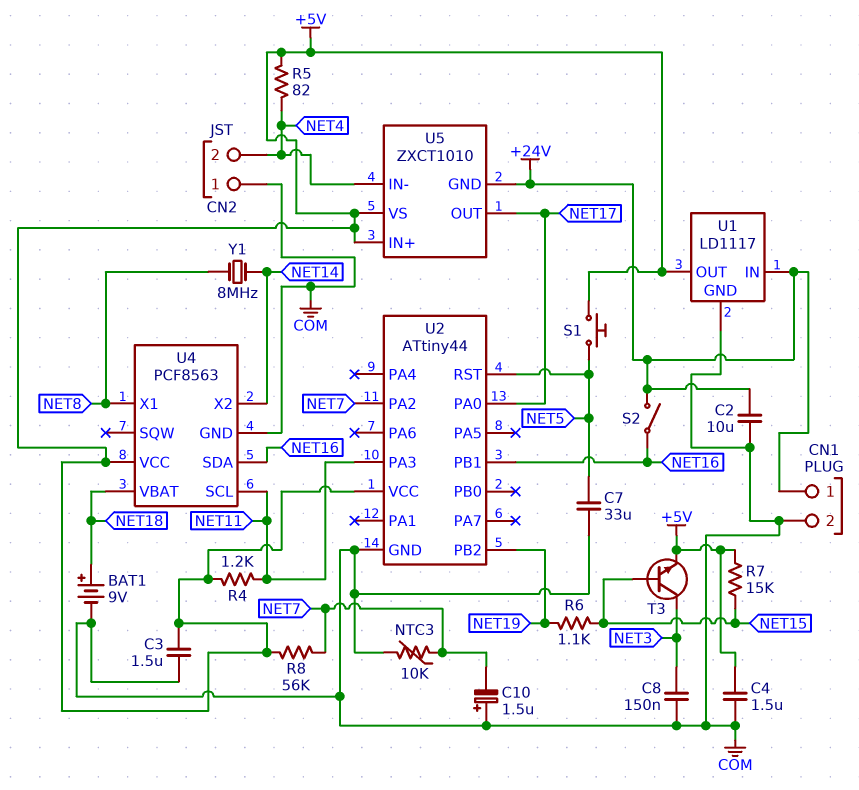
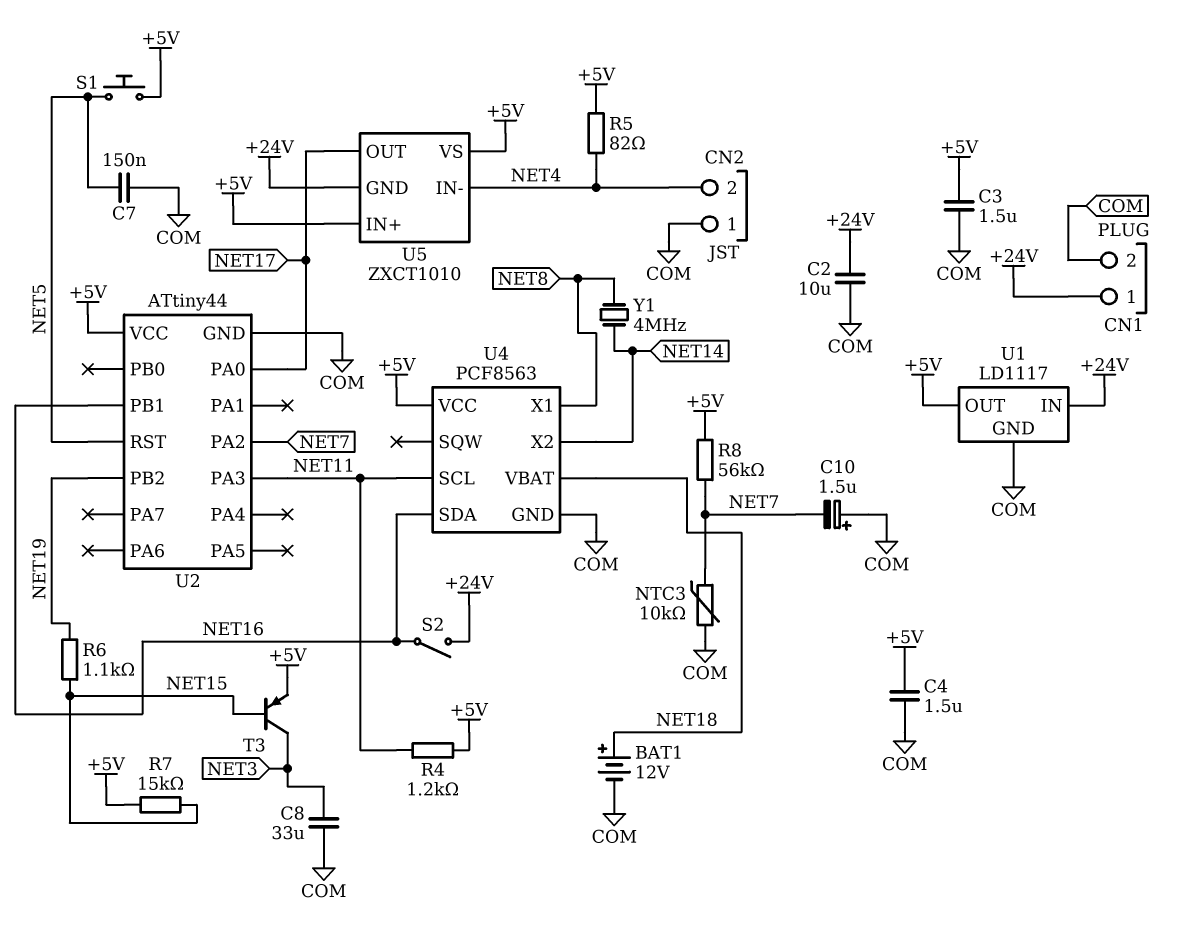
BAT1: 9V (plus NET18, minus COM) -> 12V (plus NET18, minus COM)
C7: 33uF (COM, NET5) -> 150nF (COM, NET5)
C8: 150nF (COM, NET3) -> 33uF (COM, NET3)
T3: NPN (B NET15, C NET3, E +5V) -> PNP (B NET15, C NET3, E +5V)
Y1: 8MHz (NET8, NET14) -> 4MHz (NET8, NET14)

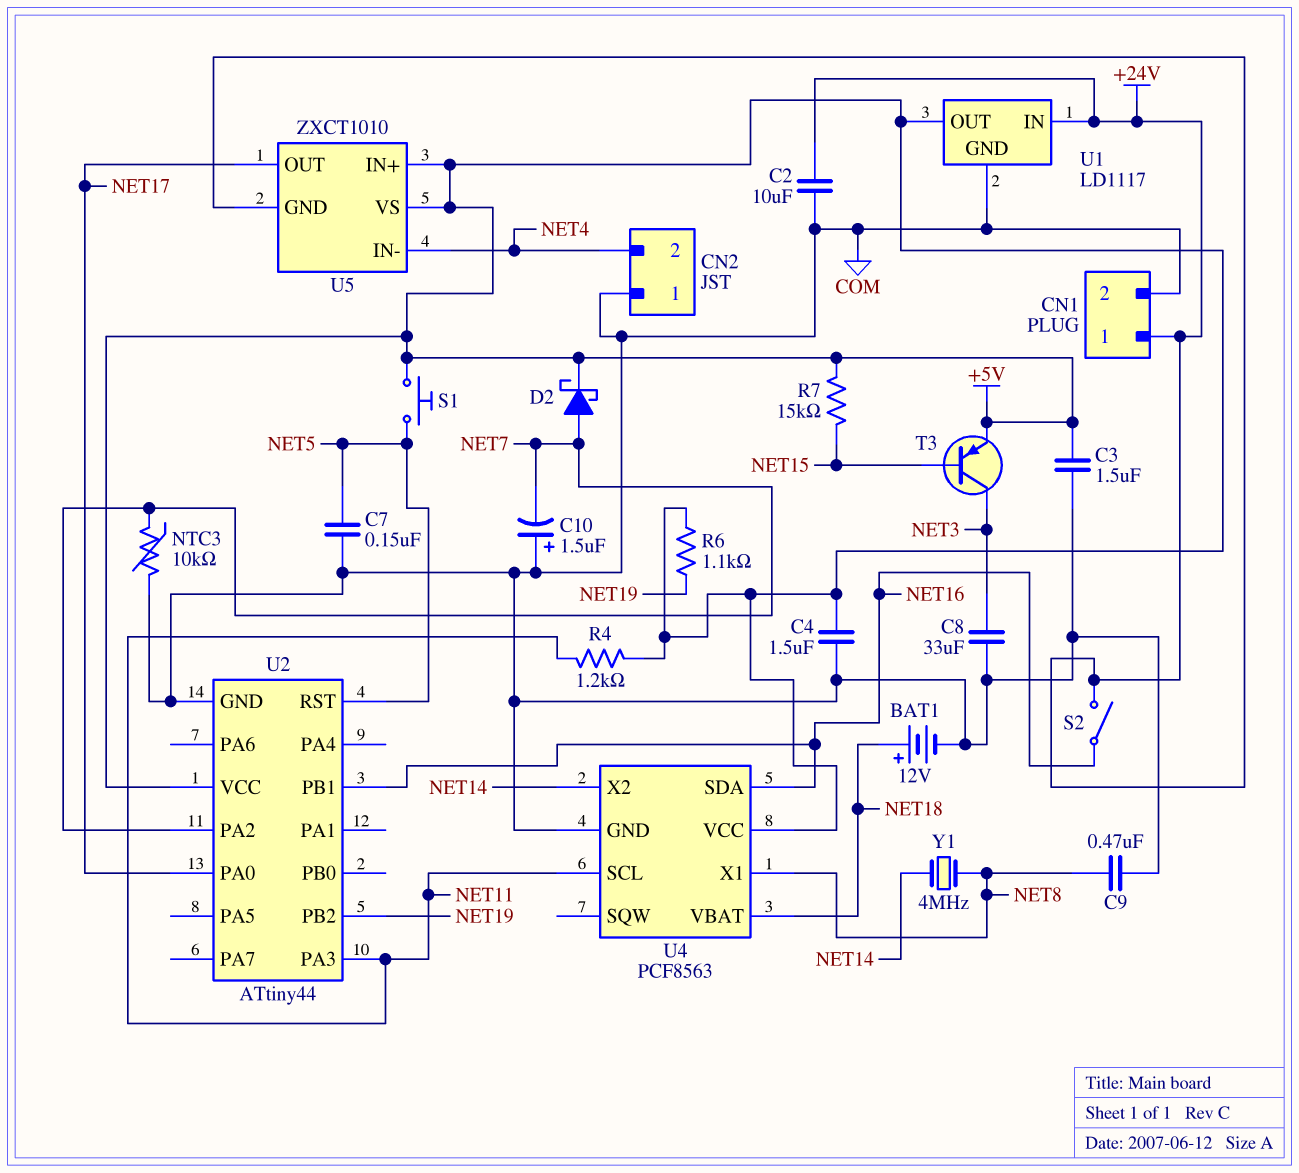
C9: none -> 470nF (COM, NET8)
D2: none -> schottky (A NET7, K +5V)
R5: 82 (+5V, NET4) -> none
R6: 1.1k (NET15, NET19) -> 1.1k (+5V, NET19)
R8: 56k (+5V, NET7) -> none

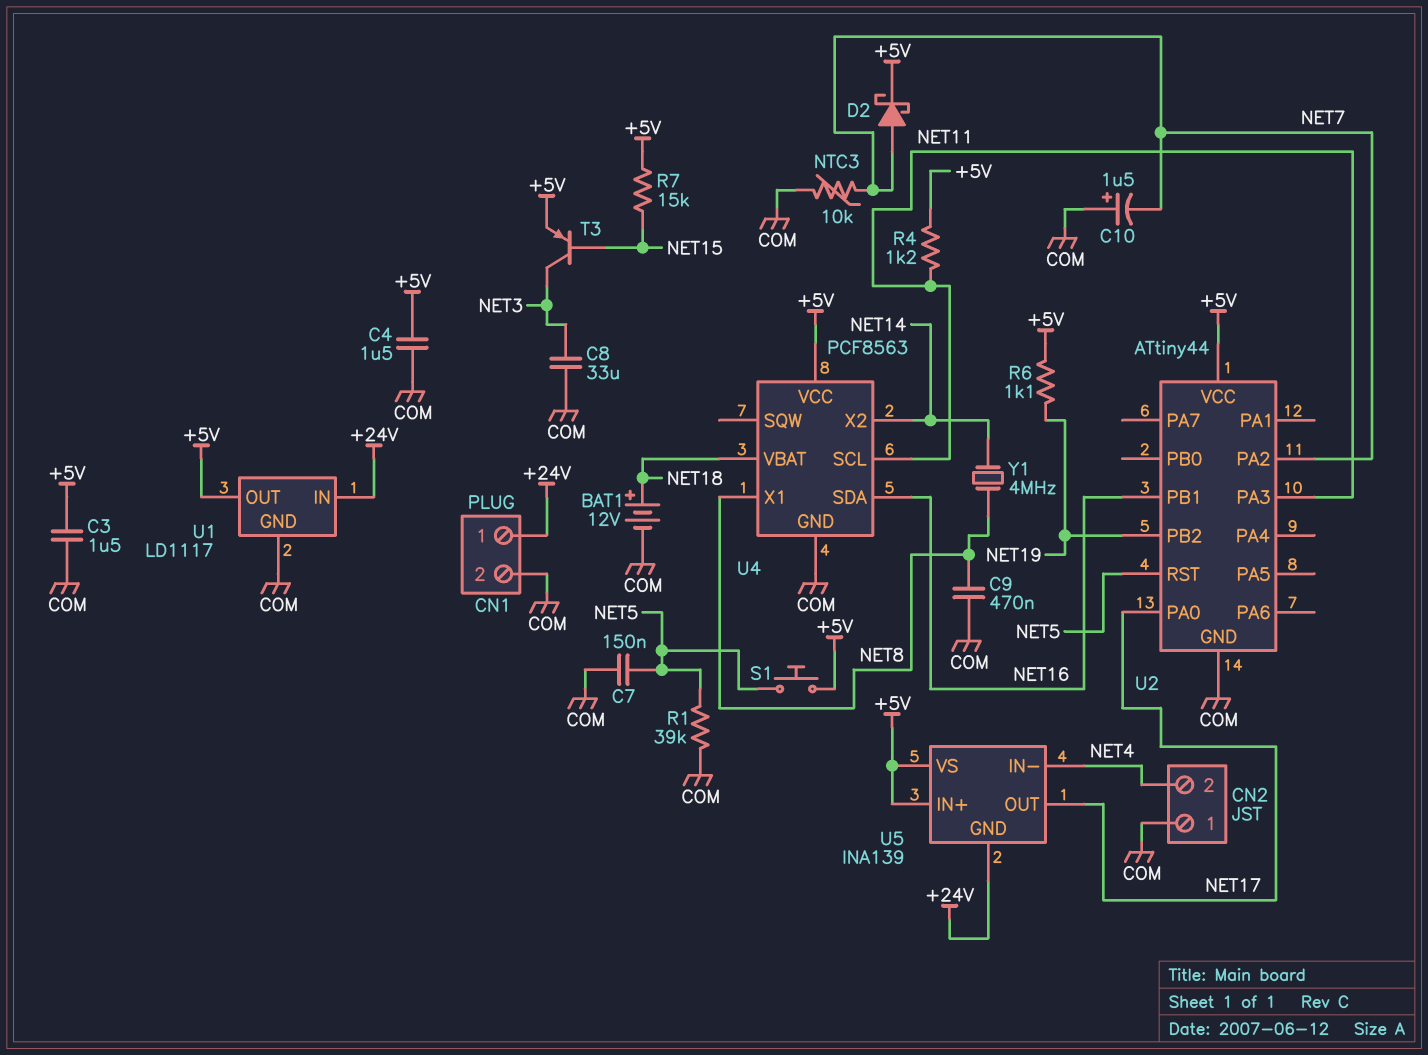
C2: 10uF (+24V, COM) -> none
R1: none -> 39k (COM, NET5)
S2: switch (+24V, NET16) -> none
U5: ZXCT1010 -> INA139

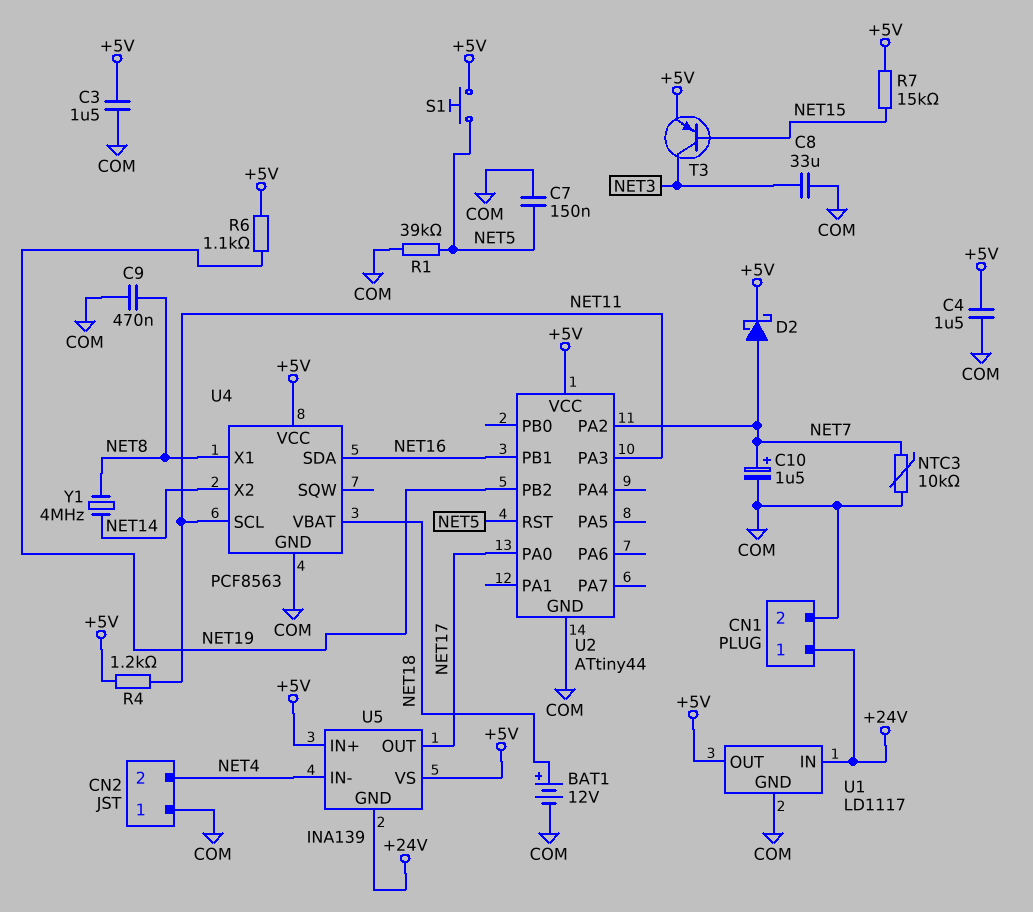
C10: 1.5uF (plus COM, minus NET7) -> 1.5uF (plus NET7, minus COM)

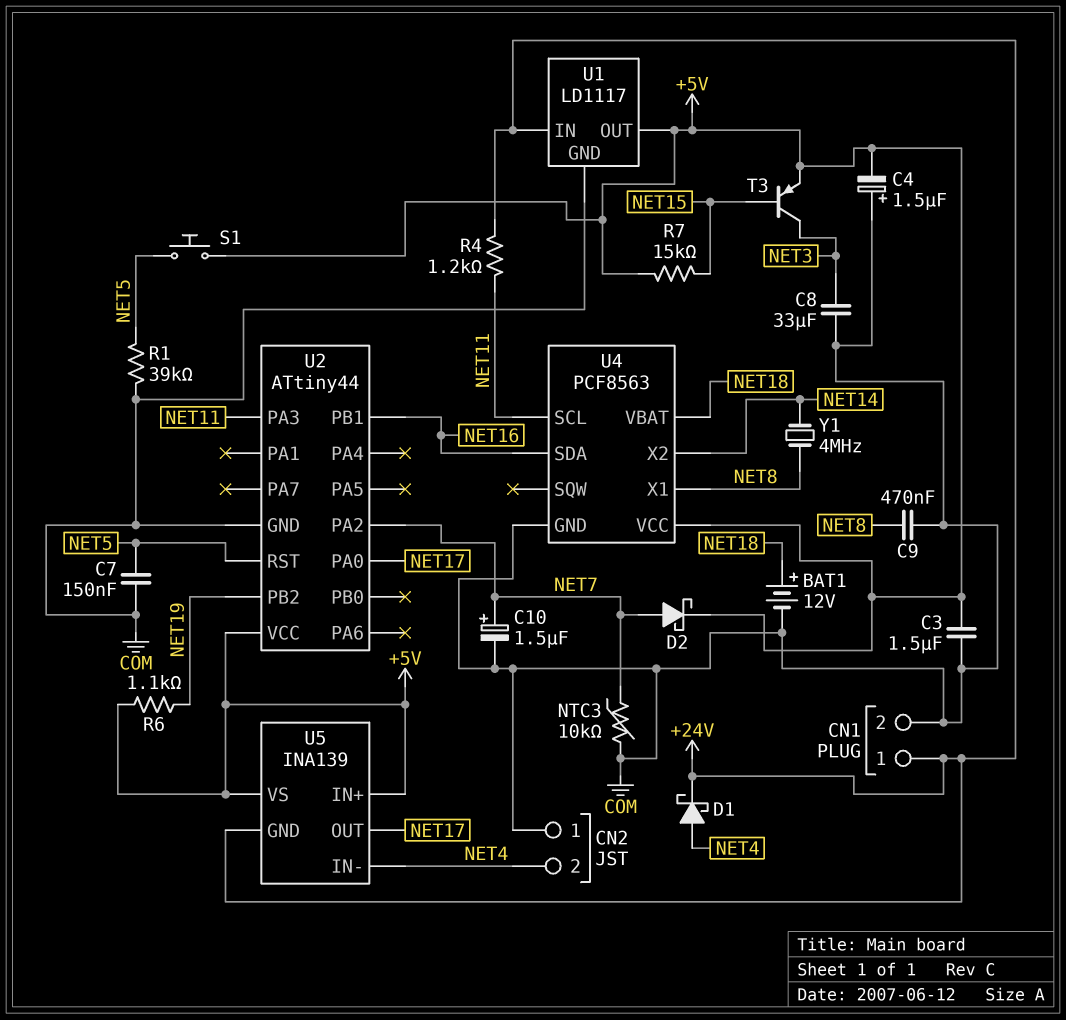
C4: 1.5uF (+5V, COM) -> 1.5uF (plus COM, minus +5V)
D1: none -> schottky (A NET4, K +24V)
R4: 1.2k (+5V, NET11) -> 1.2k (+24V, NET11)

